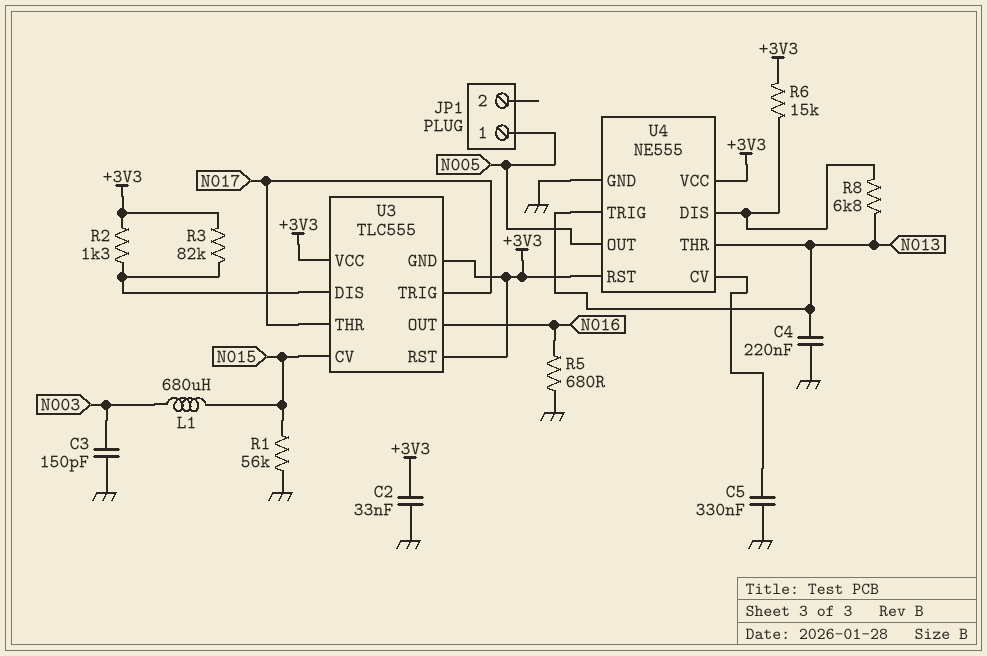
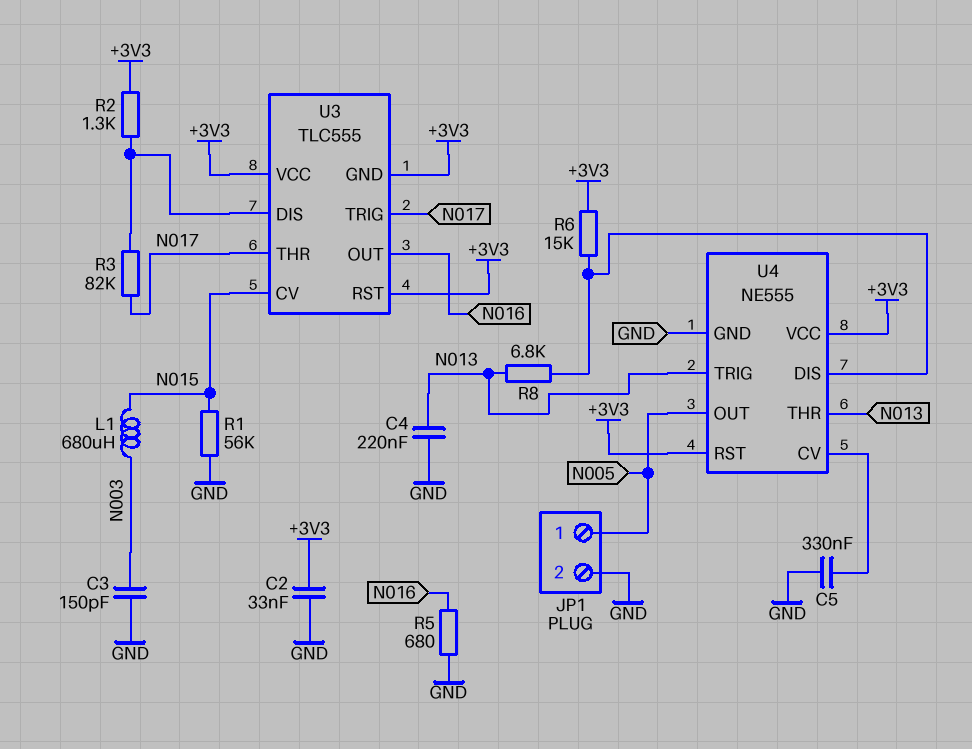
JP1 pin 2: none -> GND
R3: 82k (+3V3, U3/DIS) -> 82k (N017, U3/DIS)

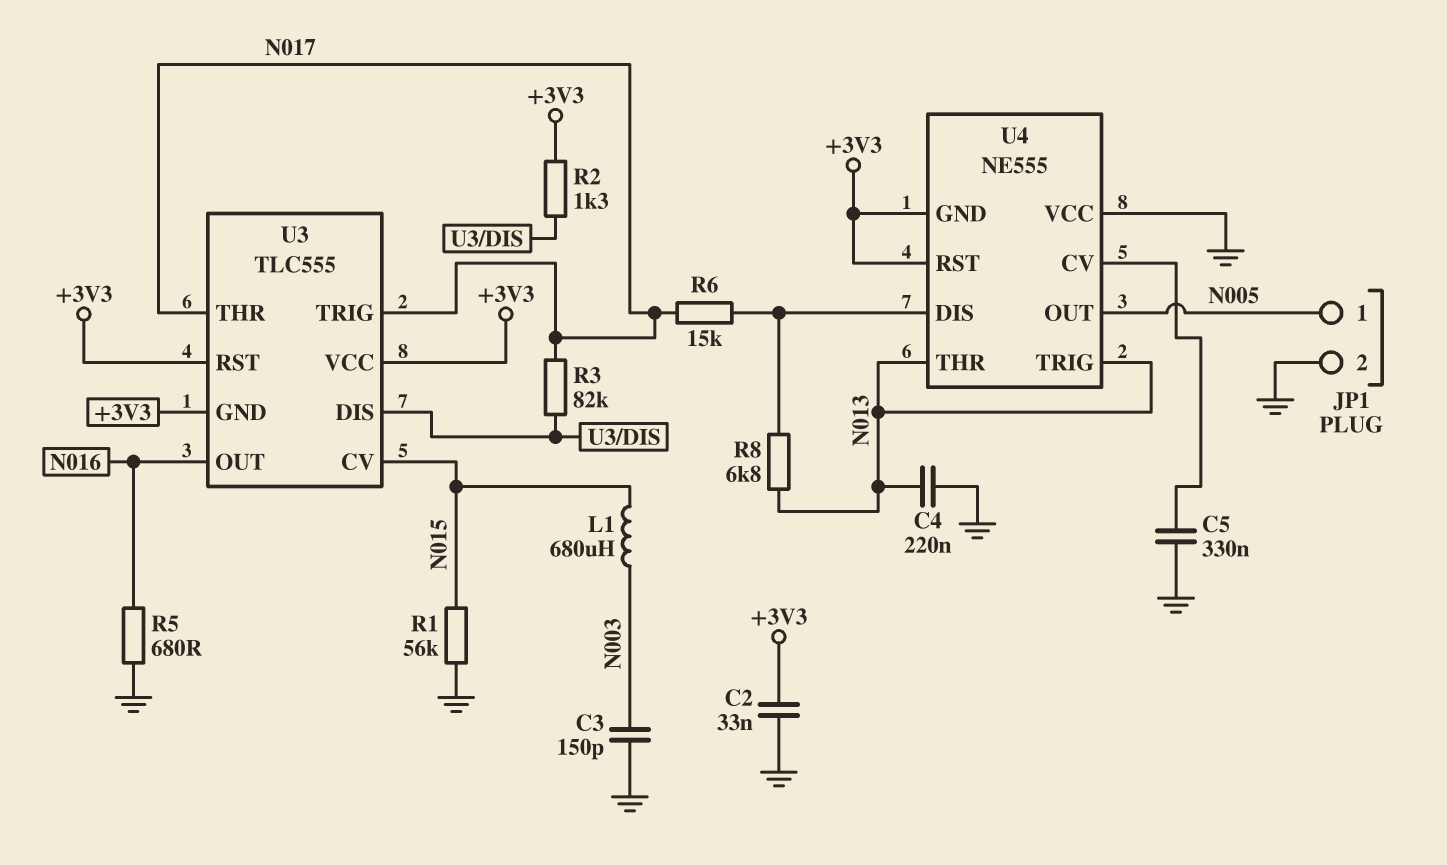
R6: 15k (+3V3, U4/DIS) -> 15k (N017, U4/DIS)
U4 pin GND: GND -> +3V3
U4 pin VCC: +3V3 -> GND

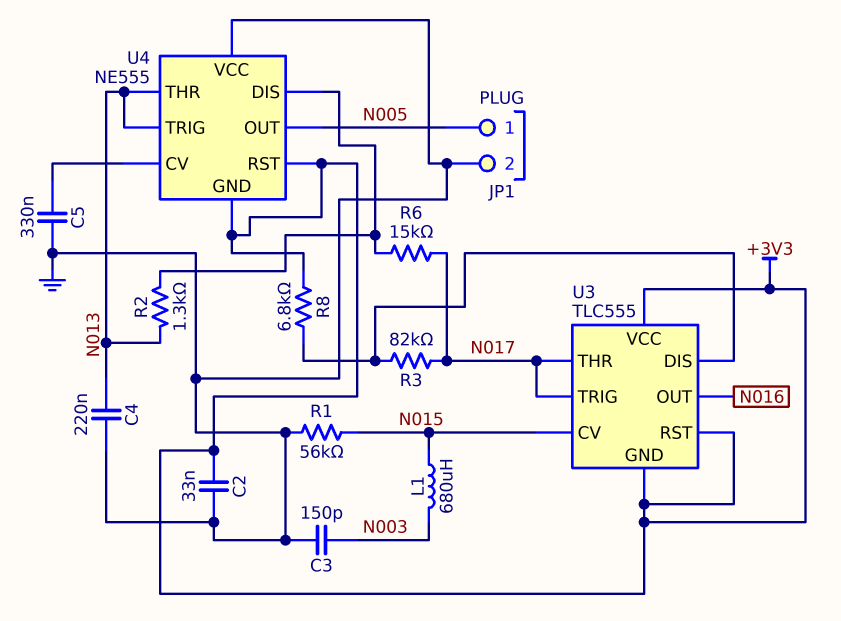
R2: 1.3k (+3V3, U3/DIS) -> 1.3k (N013, U4/DIS)
R5: 680 (GND, N016) -> none
R8: 6.8k (N013, U4/DIS) -> 6.8k (+3V3, U3/DIS)

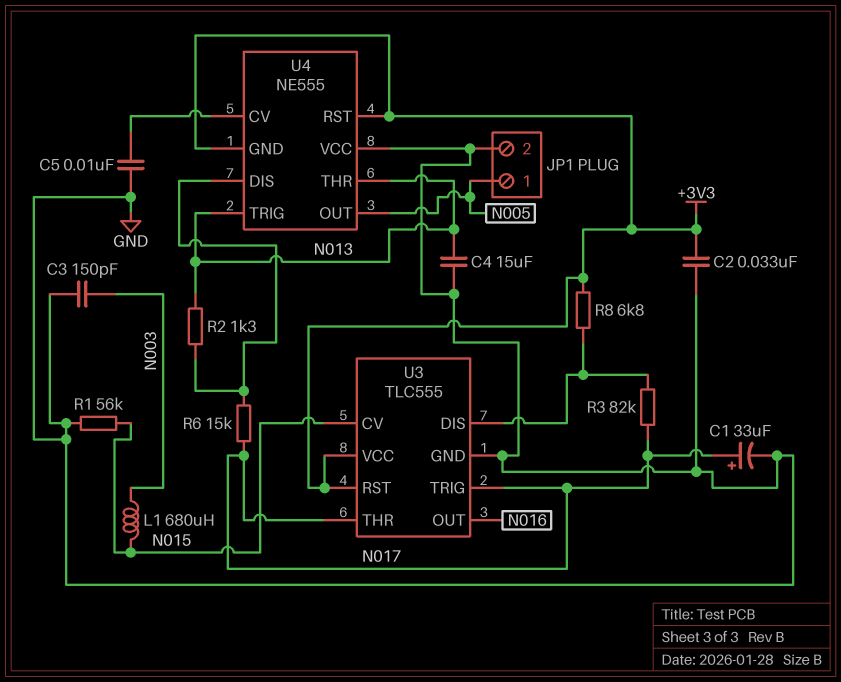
C1: none -> 33uF (plus N017, minus GND)
C4: 220nF (GND, N013) -> 15uF (GND, N013)
C5: 330nF (GND, U4/CV) -> 10nF (GND, U4/CV)
U3 pin GND: +3V3 -> GND

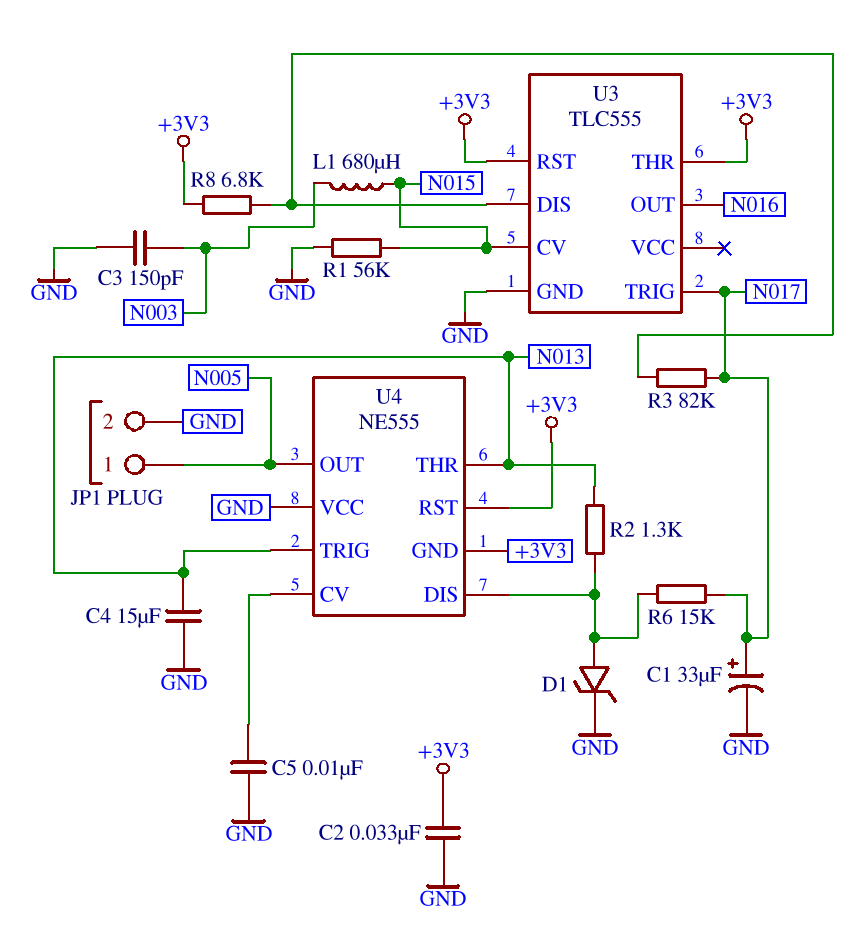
D1: none -> zener (A U4/DIS, K GND)
U3 pin THR: N017 -> +3V3
U3 pin VCC: +3V3 -> none

